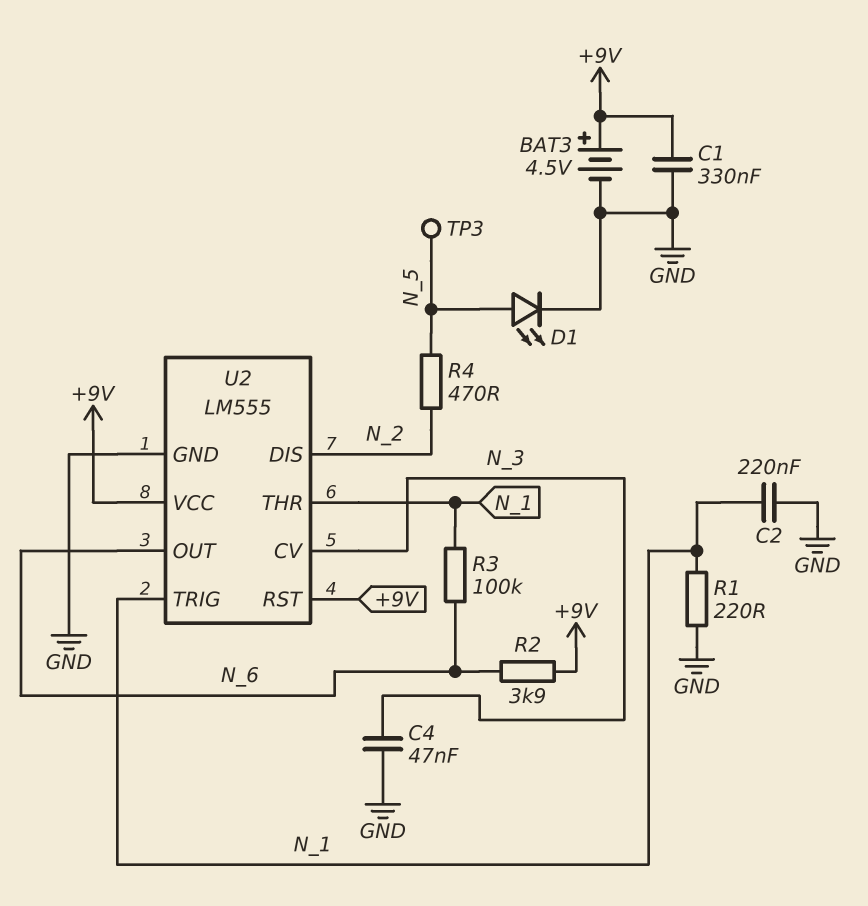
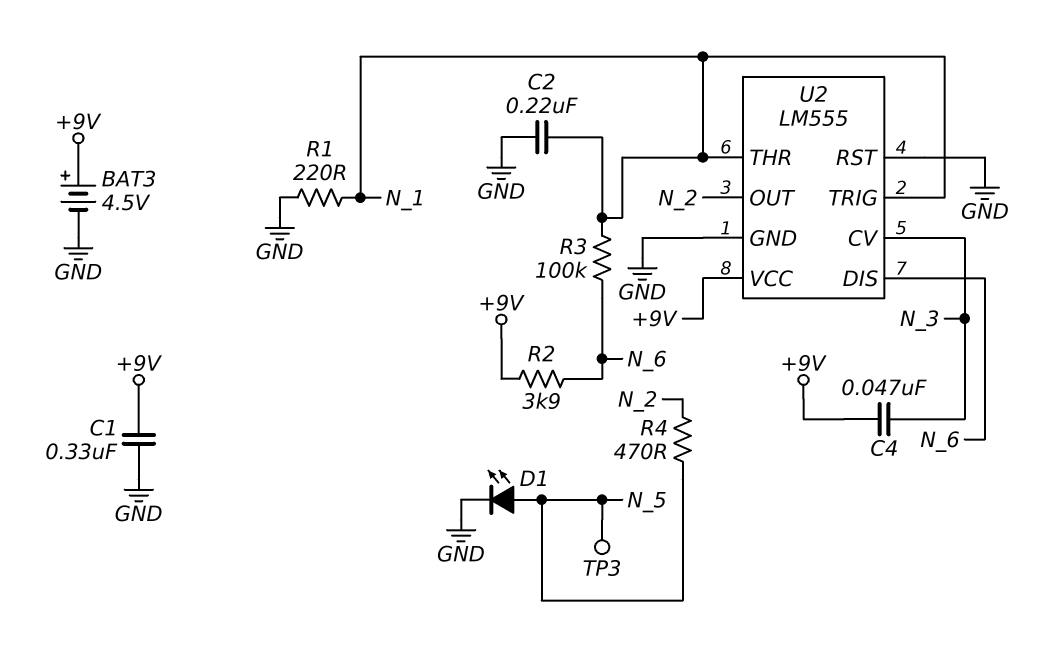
C4: 47nF (GND, N_3) -> 47nF (+9V, N_3)
U2 pin DIS: N_2 -> N_6
U2 pin OUT: N_6 -> N_2
U2 pin RST: +9V -> GND

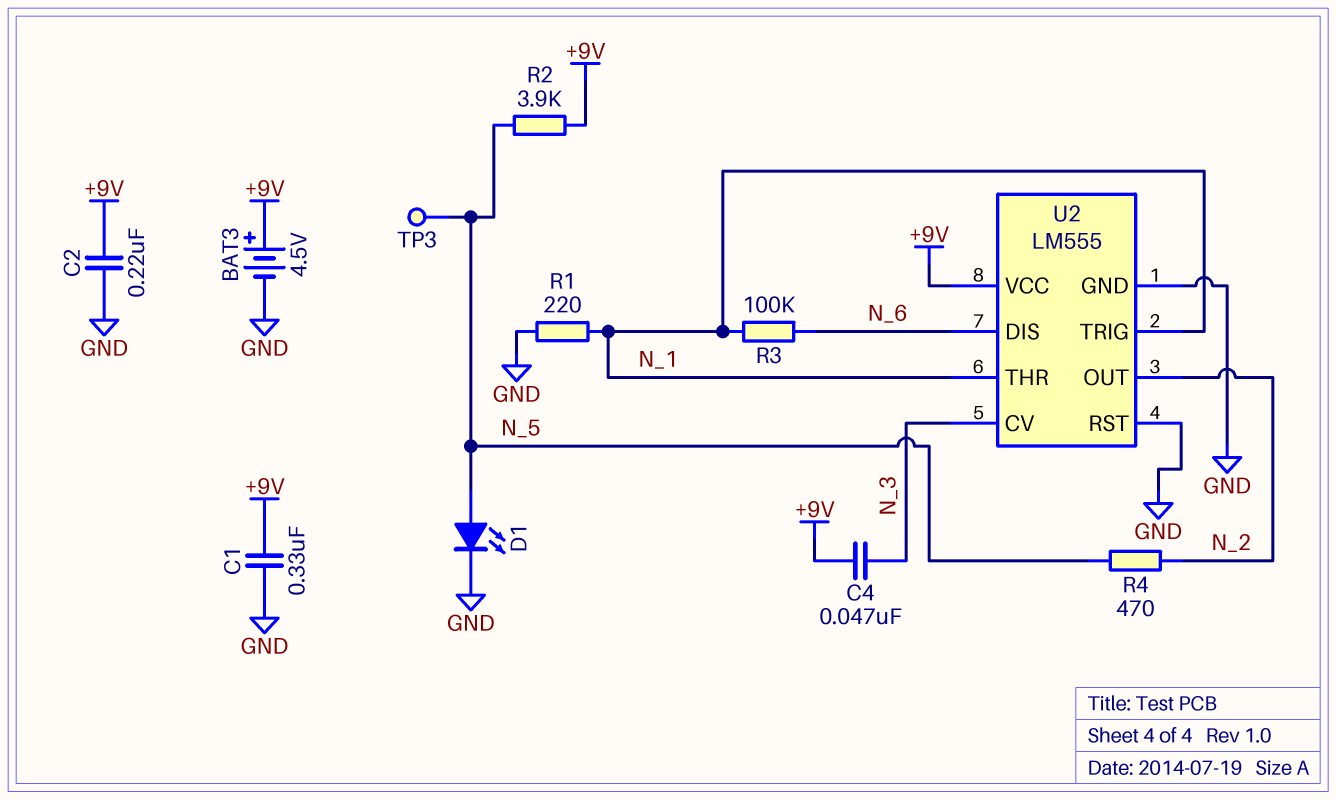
C2: 220nF (GND, N_1) -> 220nF (+9V, GND)
R2: 3.9k (+9V, N_6) -> 3.9k (+9V, N_5)

